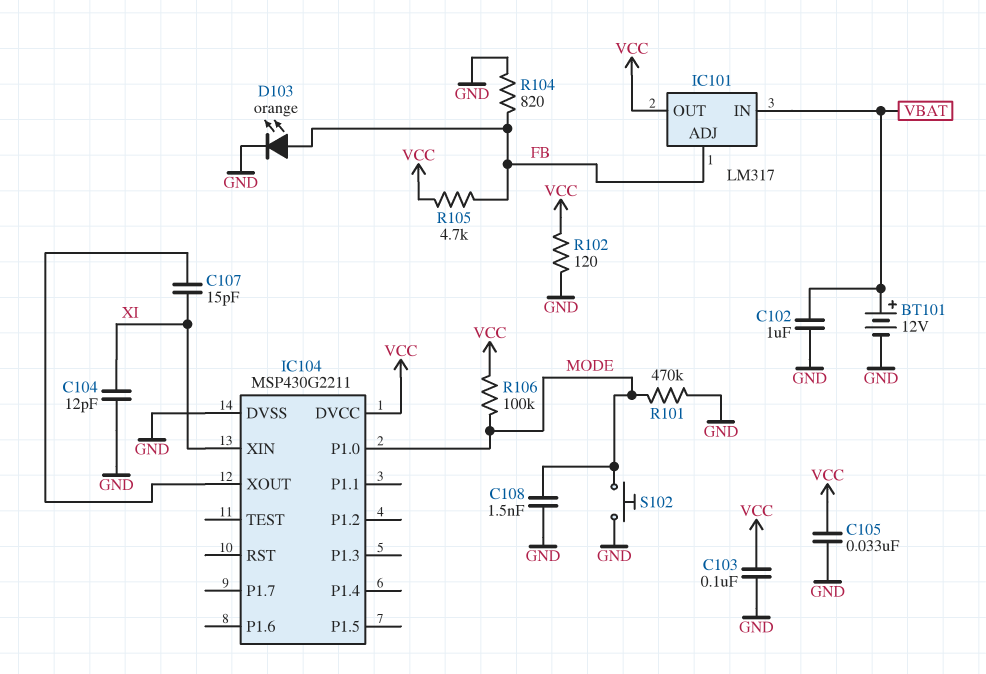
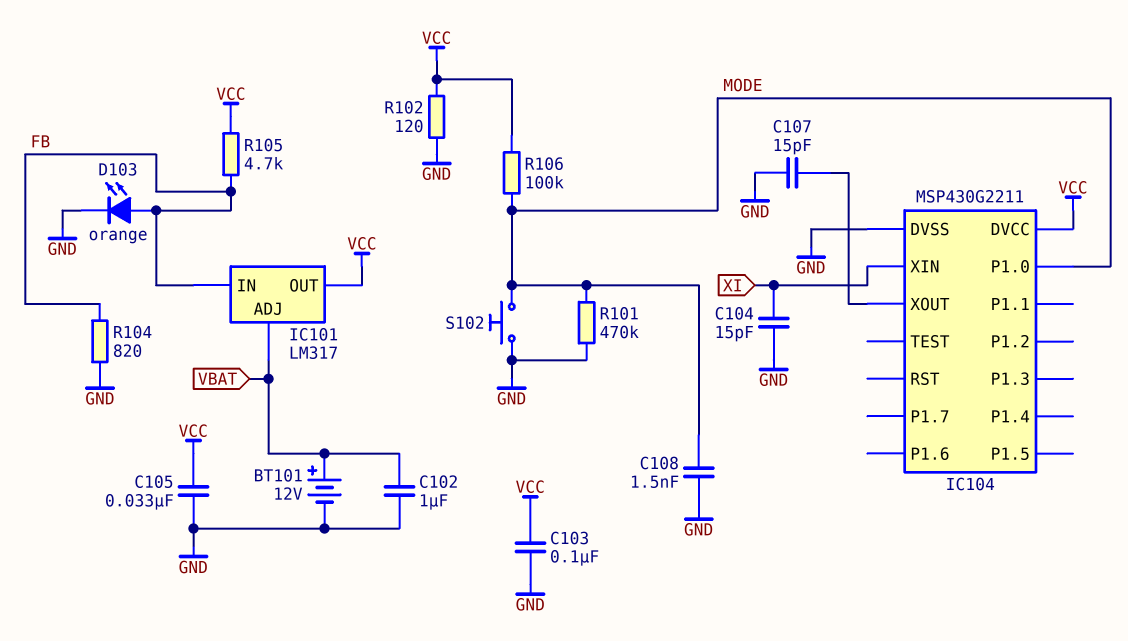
C104: 12pF (GND, XI) -> 15pF (GND, XI)
C107: 15pF (IC104/XOUT, XI) -> 15pF (GND, IC104/XOUT)
IC101 pin ADJ: FB -> VBAT
IC101 pin IN: VBAT -> FB

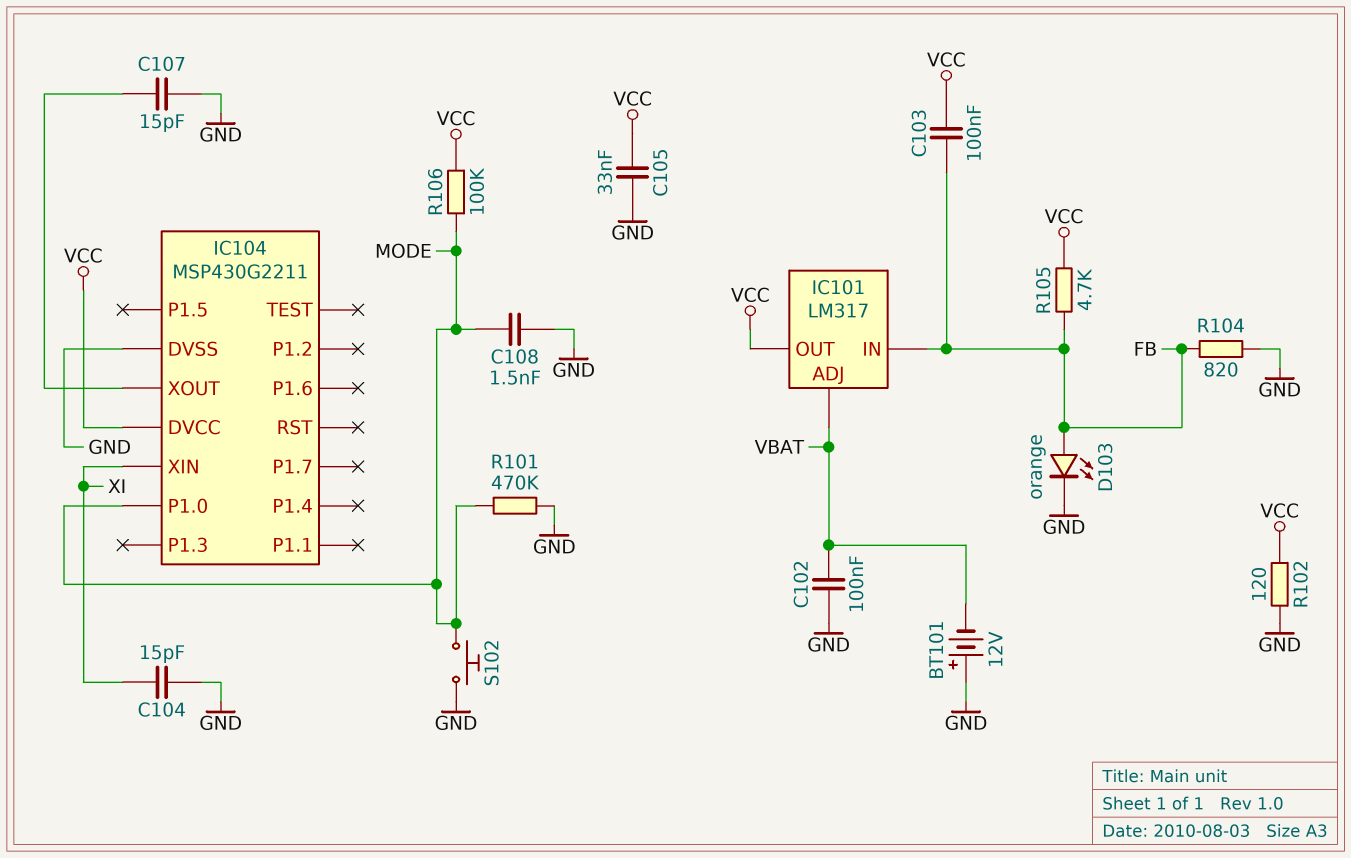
BT101: 12V (plus VBAT, minus GND) -> 12V (plus GND, minus VBAT)
C102: 1uF (GND, VBAT) -> 100nF (GND, VBAT)
C103: 100nF (GND, VCC) -> 100nF (FB, VCC)

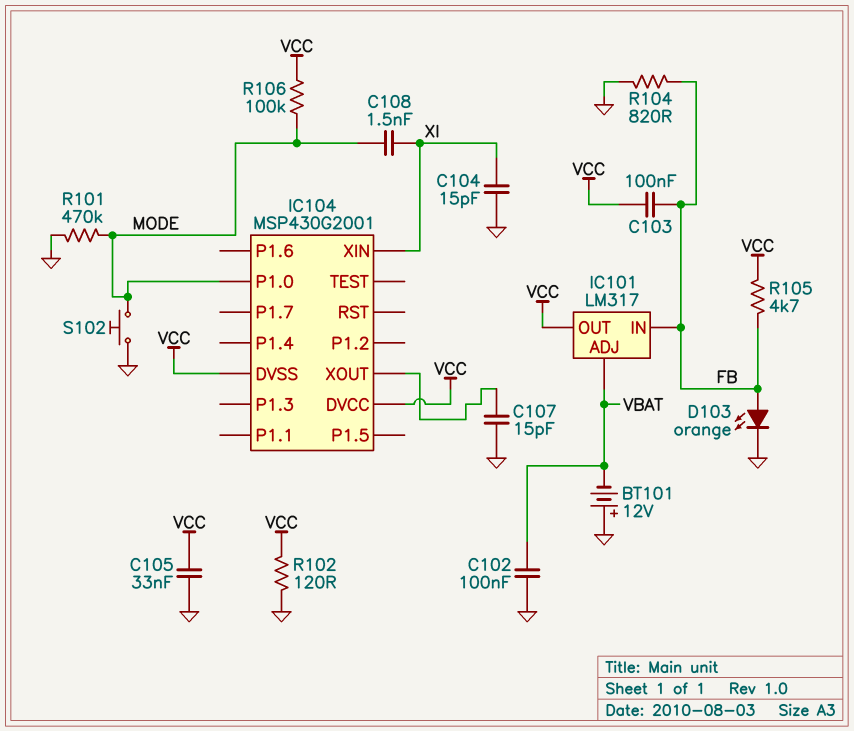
C108: 1.5nF (GND, MODE) -> 1.5nF (MODE, XI)
IC104: MSP430G2211 -> MSP430G2001
IC104 pin DVSS: GND -> VCC

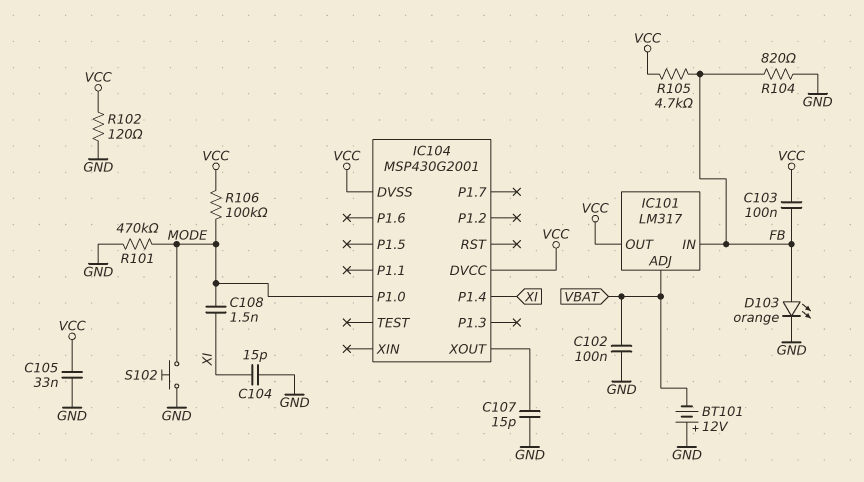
IC104 pin P1.4: none -> XI
IC104 pin XIN: XI -> none

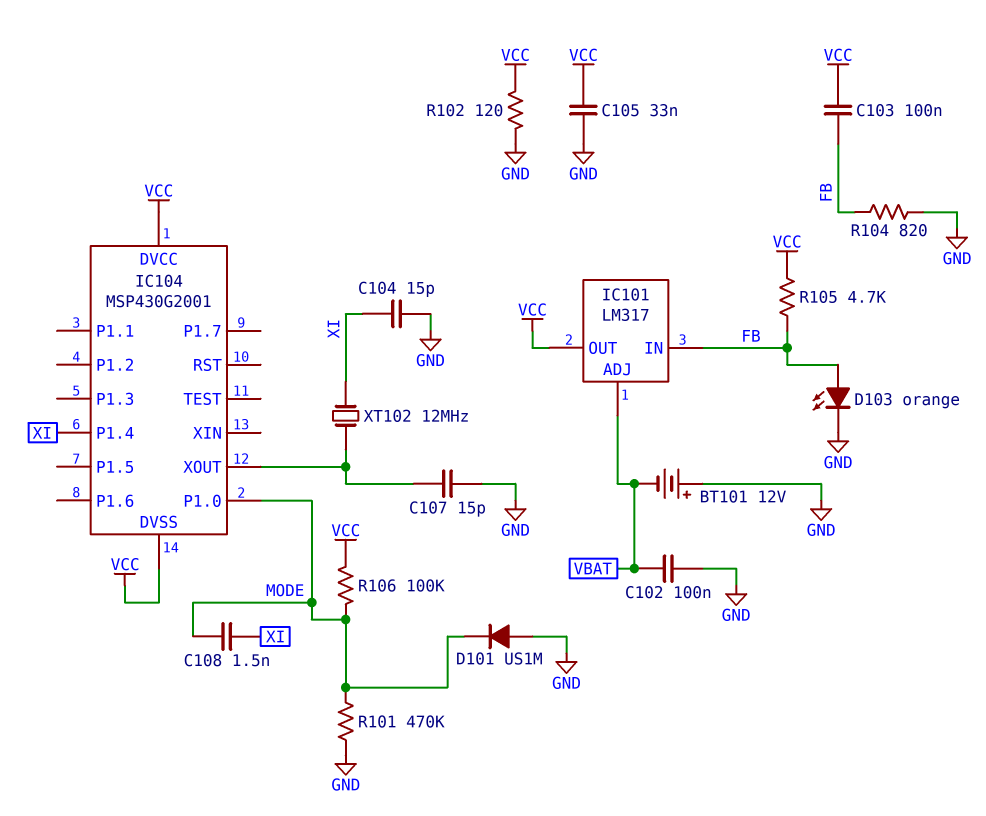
D101: none -> diode US1M (A GND, K MODE)
S102: button (GND, MODE) -> none
XT102: none -> 12MHz (IC104/XOUT, XI)

